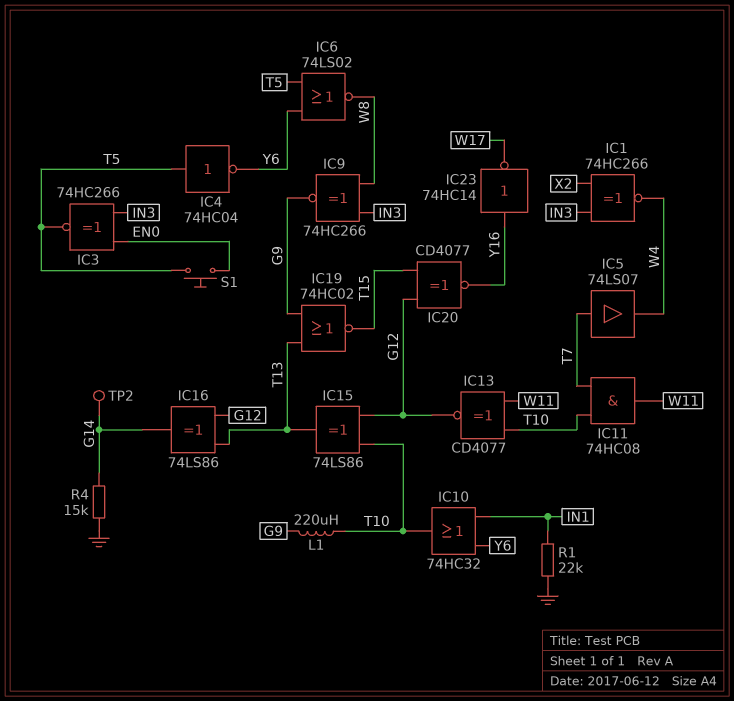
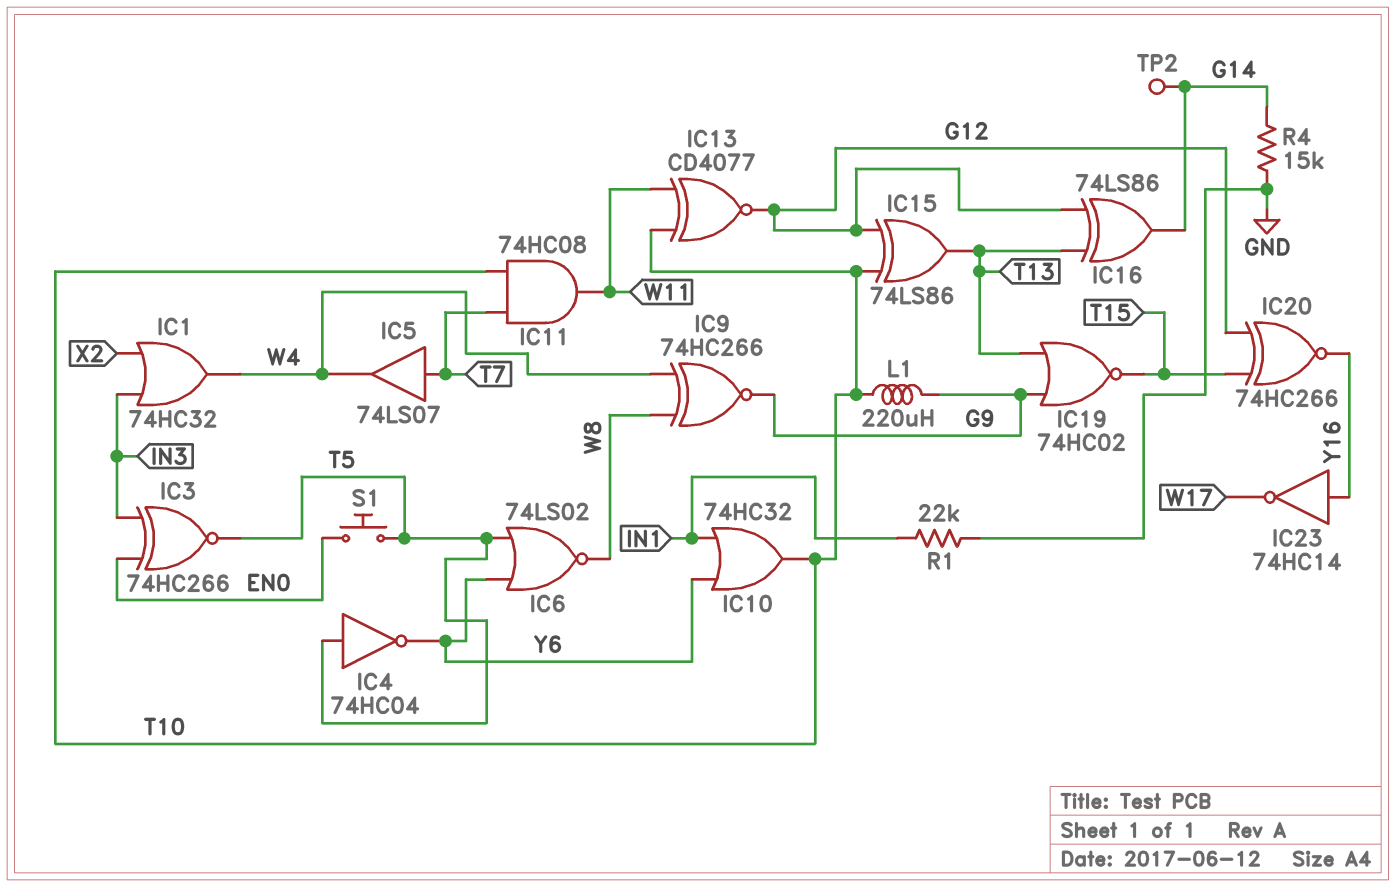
IC1: XNOR 74HC266 (in IN3, in X2, out W4) -> OR 74HC32 (in IN3, in X2, out W4)
IC9: XNOR 74HC266 (in IN3, in W8, out G9) -> XNOR 74HC266 (in W4, in W8, out G9)
IC20: XNOR CD4077 (in G12, in T15, out Y16) -> XNOR 74HC266 (in G12, in T15, out Y16)

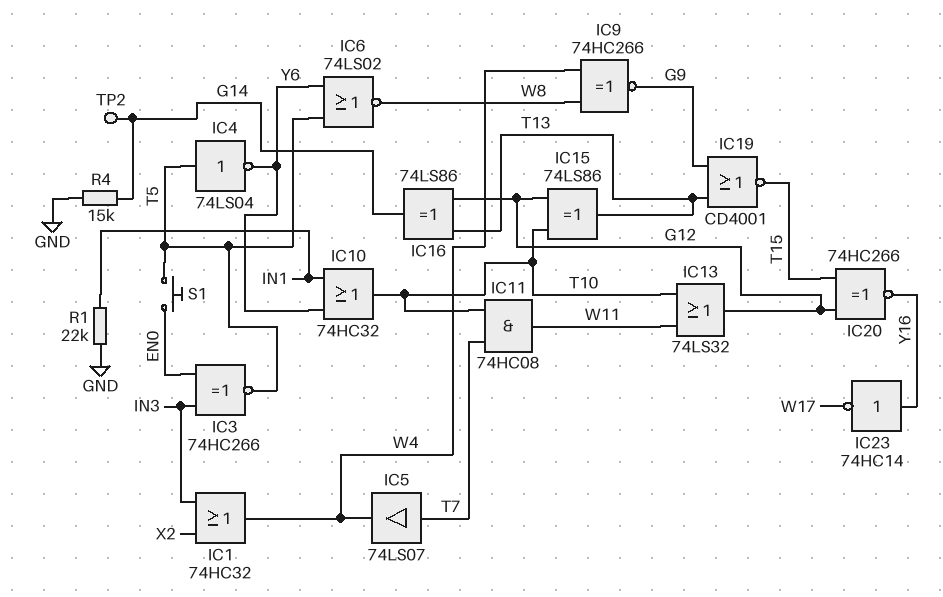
IC4: NOT 74HC04 (in T5, out Y6) -> NOT 74LS04 (in T5, out Y6)
IC13: XNOR CD4077 (in T10, in W11, out G12) -> OR 74LS32 (in T10, in W11, out G12)
IC19: NOR 74HC02 (in G9, in T13, out T15) -> NOR CD4001 (in G9, in T13, out T15)
L1: 220uH (G9, T10) -> none

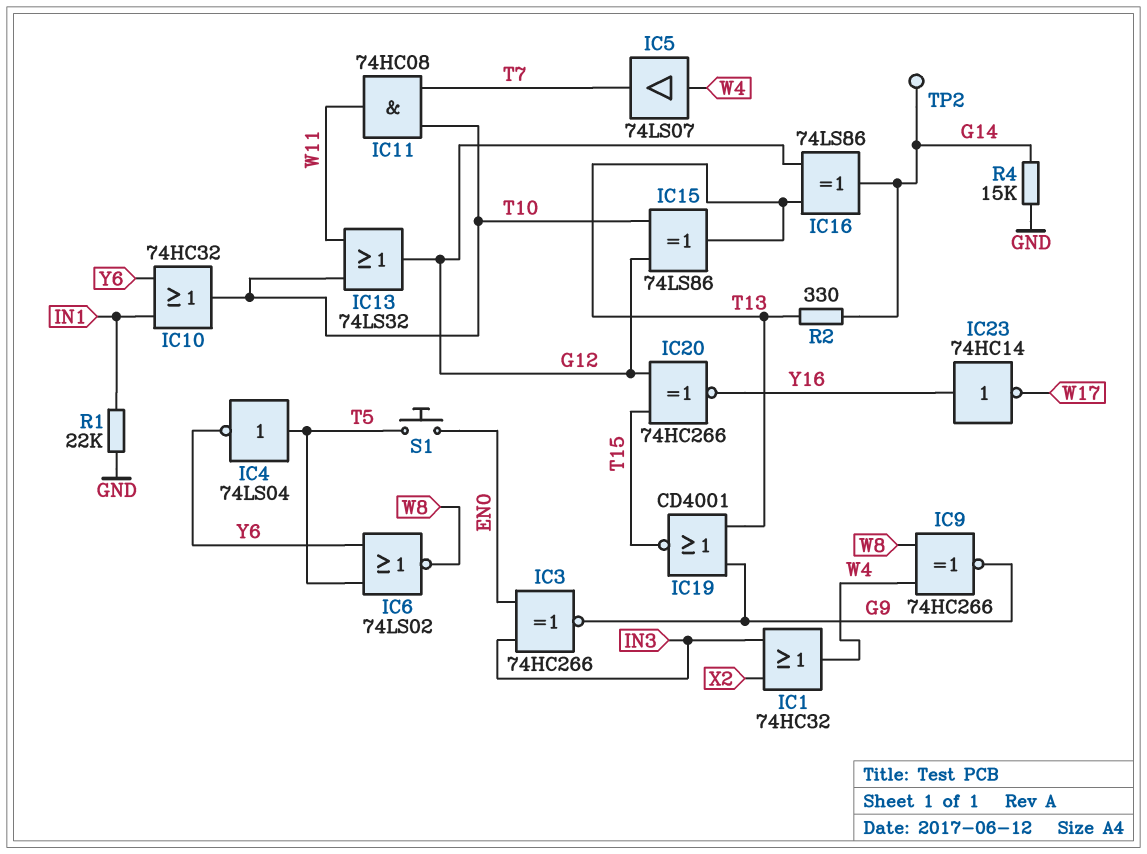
IC3: XNOR 74HC266 (in EN0, in IN3, out T5) -> XNOR 74HC266 (in EN0, in IN3, out G9)
IC5: buffer 74LS07 (in T7, out W4) -> buffer 74LS07 (in W4, out T7)
R2: none -> 330 (G14, T13)

